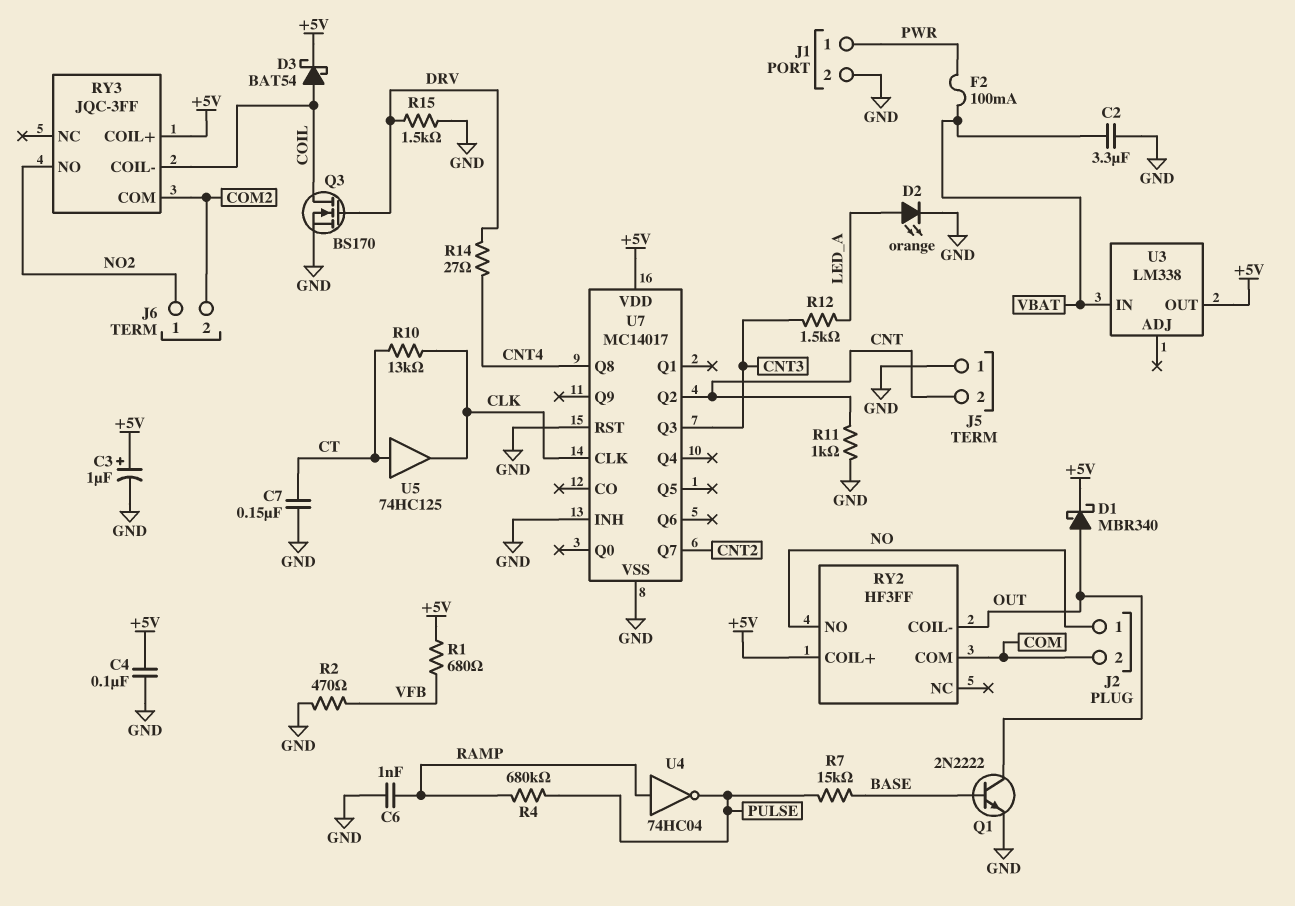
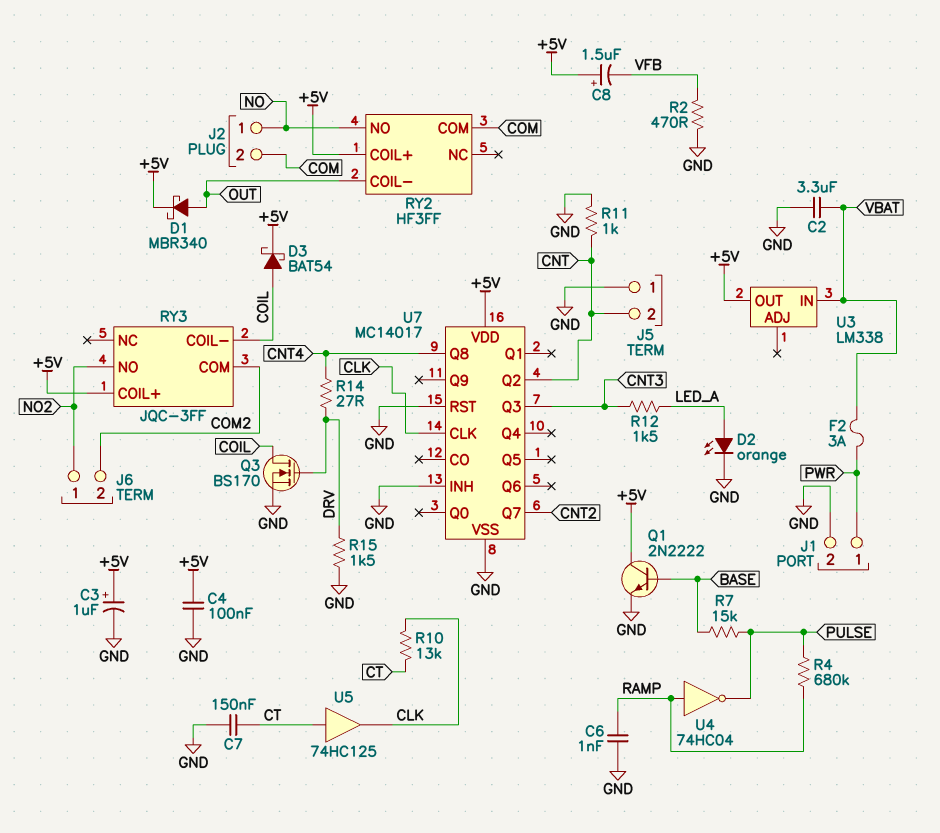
C8: none -> 1.5uF (plus +5V, minus VFB)
F2: 100mA (PWR, VBAT) -> 3A (PWR, VBAT)
Q1: NPN 2N2222 (B BASE, C OUT, E GND) -> NPN 2N2222 (B BASE, C +5V, E GND)
R1: 680 (+5V, VFB) -> none

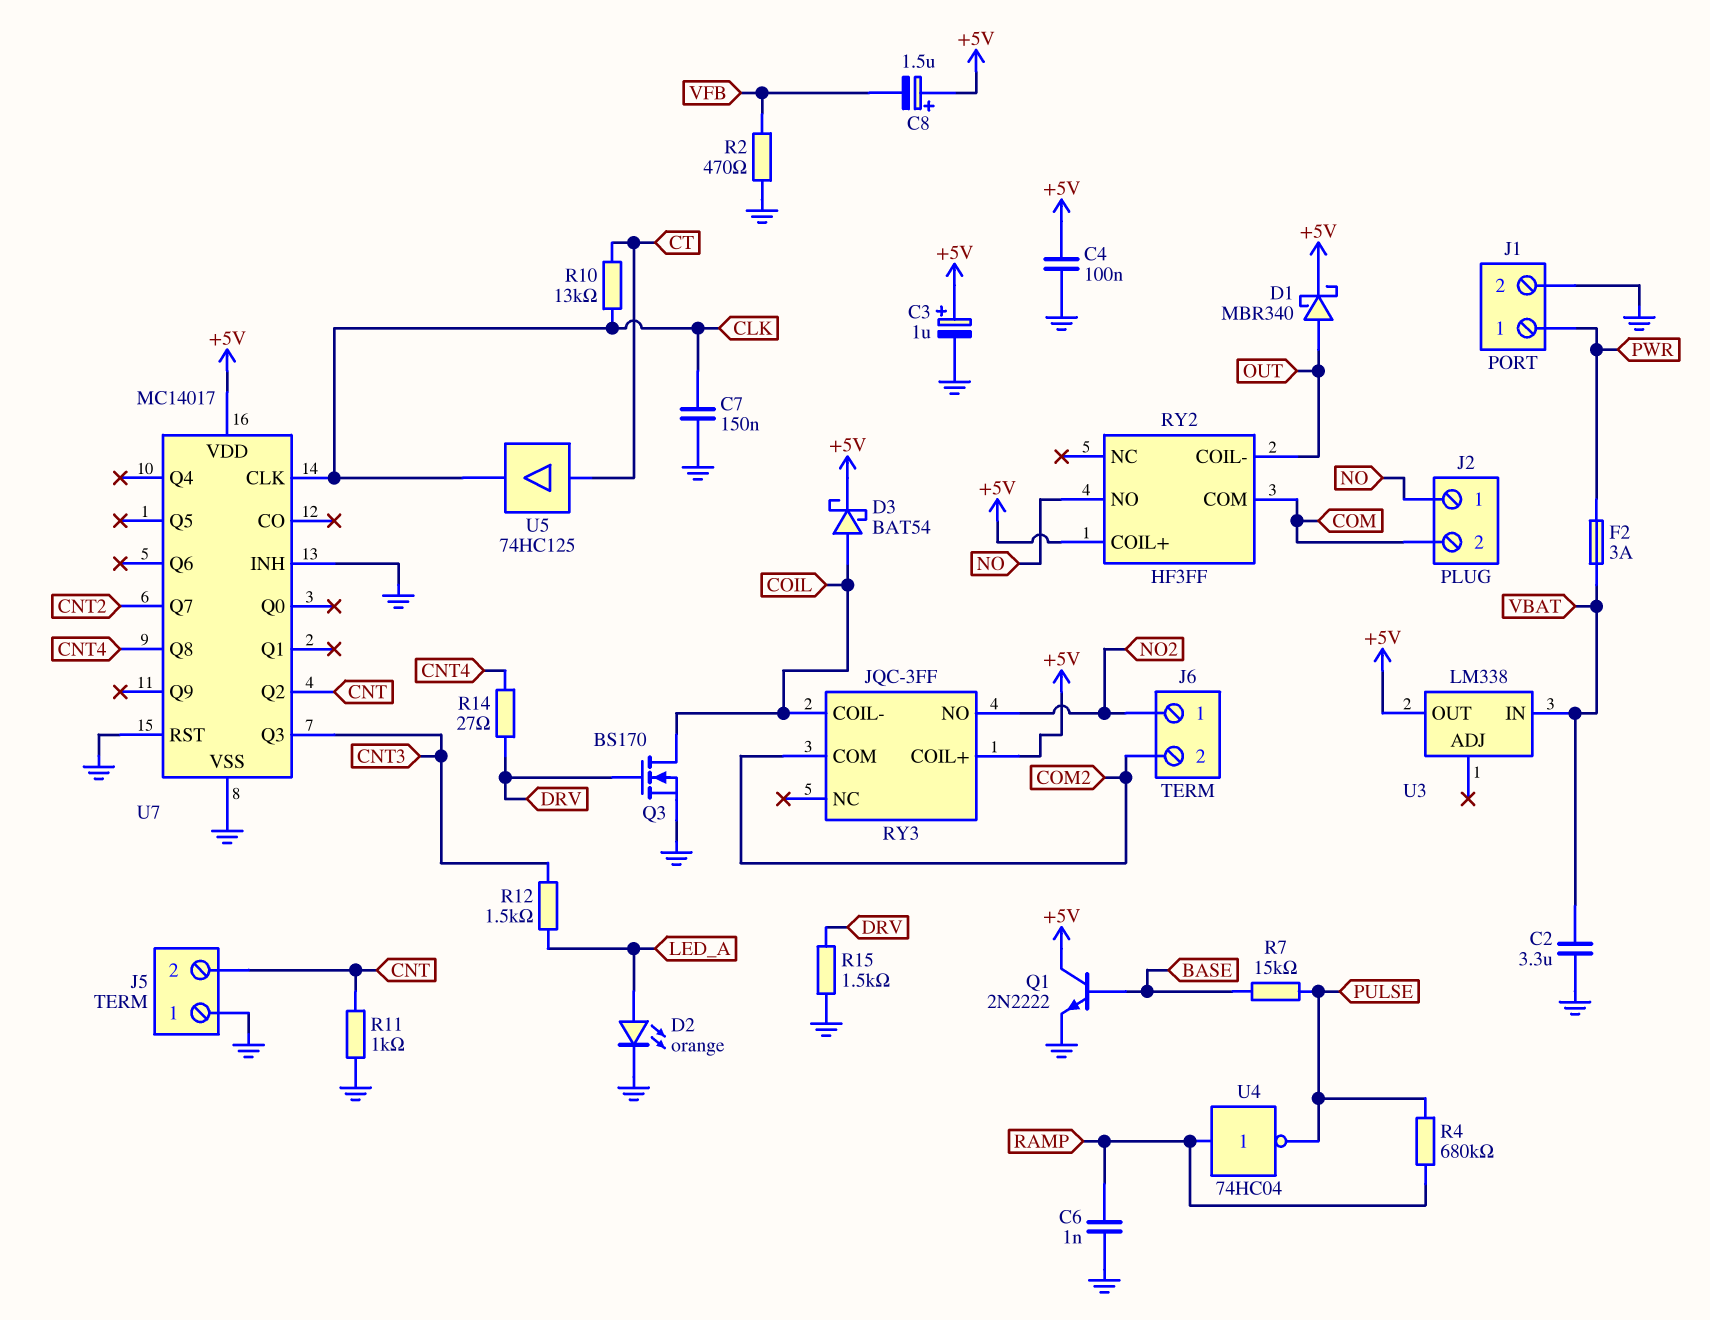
C7: 150nF (CT, GND) -> 150nF (CLK, GND)

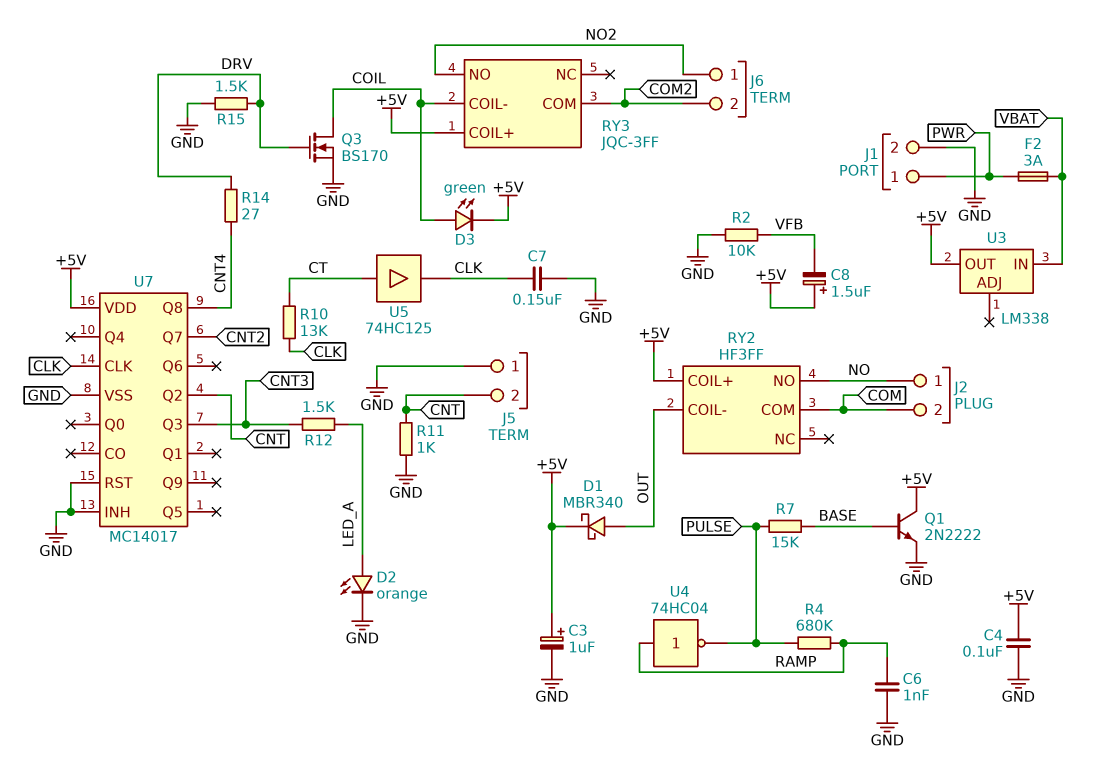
C2: 3.3uF (GND, VBAT) -> none
D3: schottky BAT54 (A COIL, K +5V) -> LED green (A COIL, K +5V)
R2: 470 (GND, VFB) -> 10k (GND, VFB)

